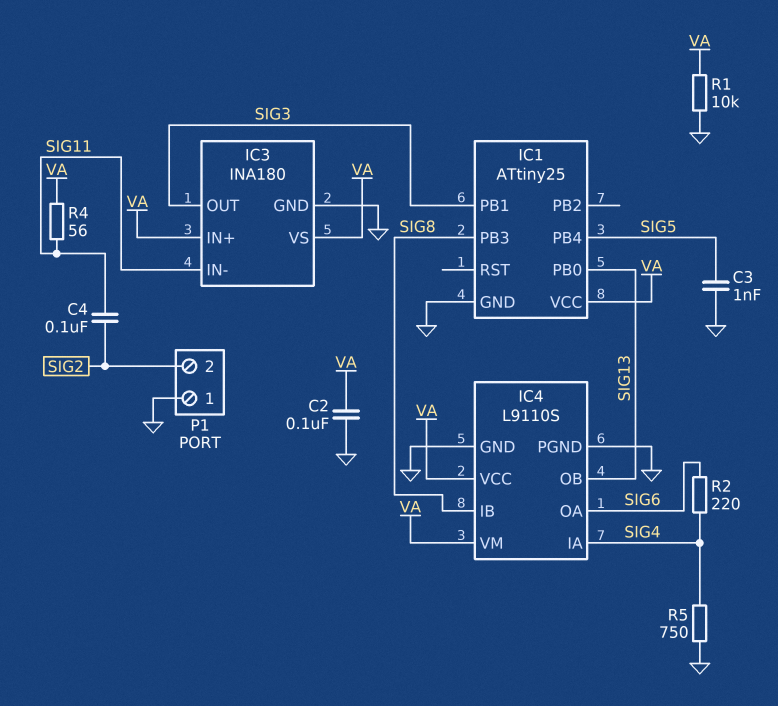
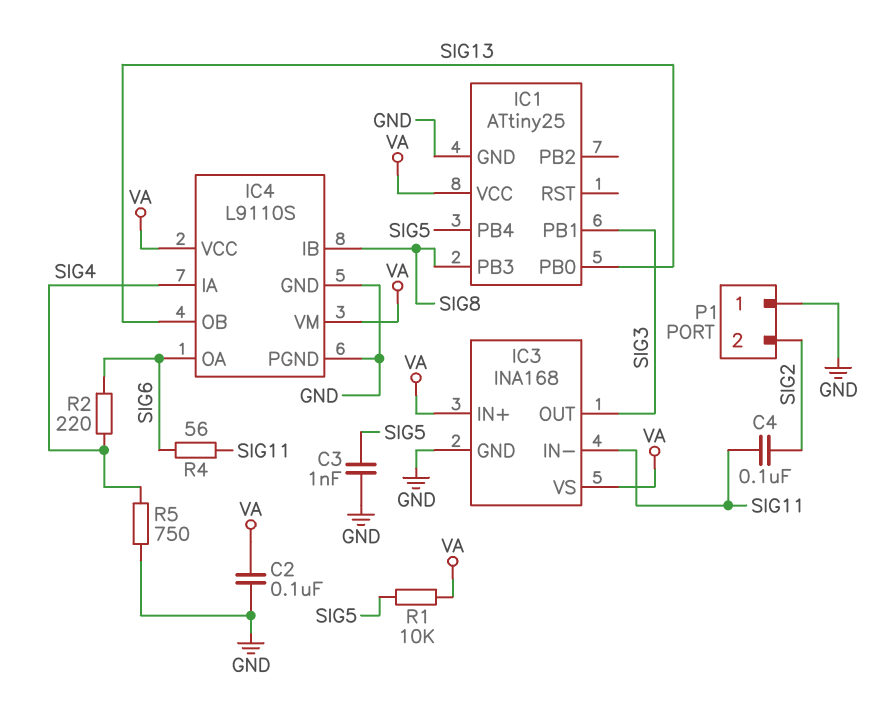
IC3: INA180 -> INA168
R1: 10k (GND, VA) -> 10k (SIG5, VA)
R4: 56 (SIG11, VA) -> 56 (SIG6, SIG11)

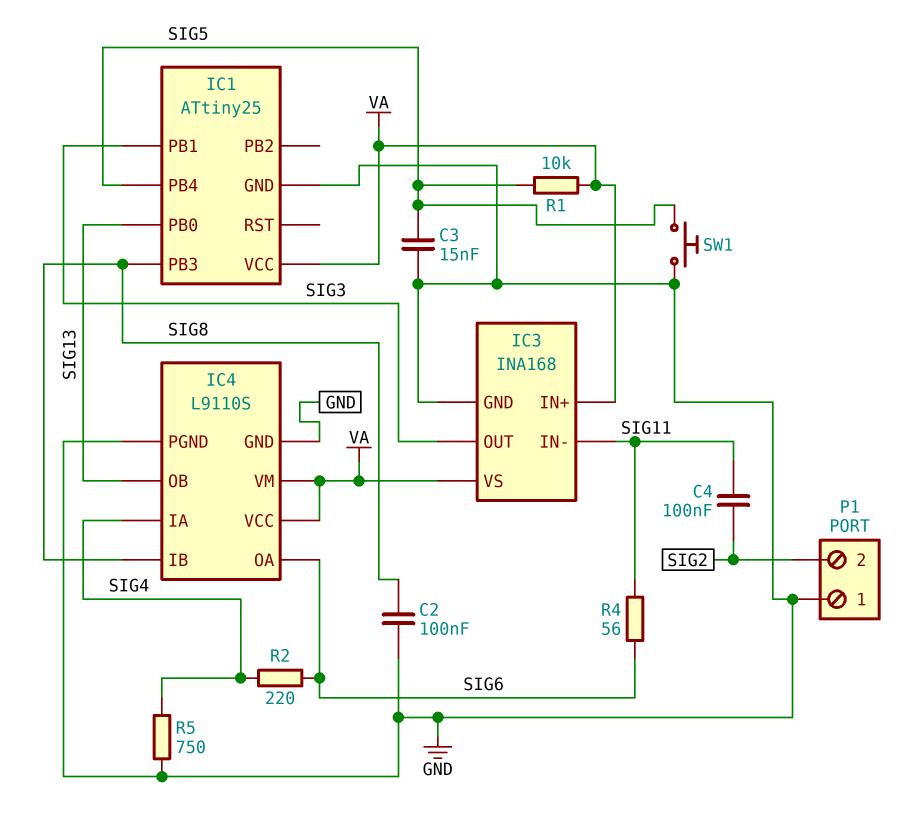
C2: 100nF (GND, VA) -> 100nF (GND, SIG8)
C3: 1nF (GND, SIG5) -> 15nF (GND, SIG5)
SW1: none -> button (GND, SIG5)

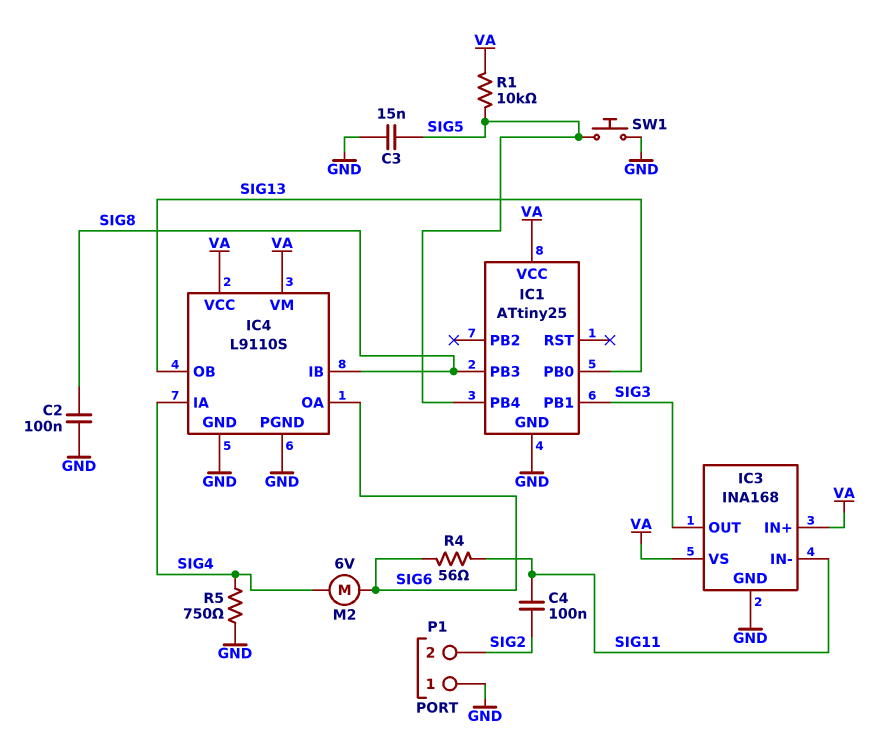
M2: none -> motor 6V (SIG4, SIG6)
R2: 220 (SIG4, SIG6) -> none

